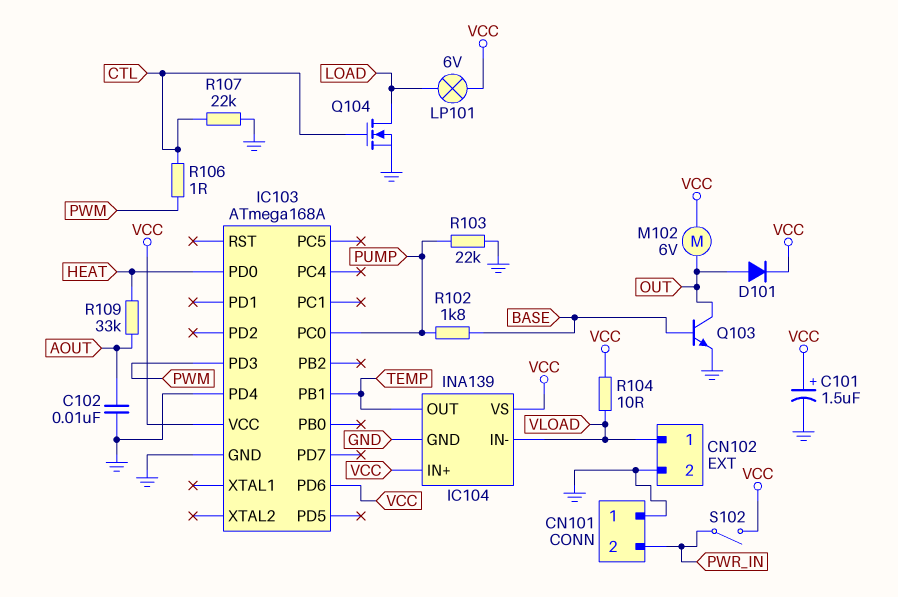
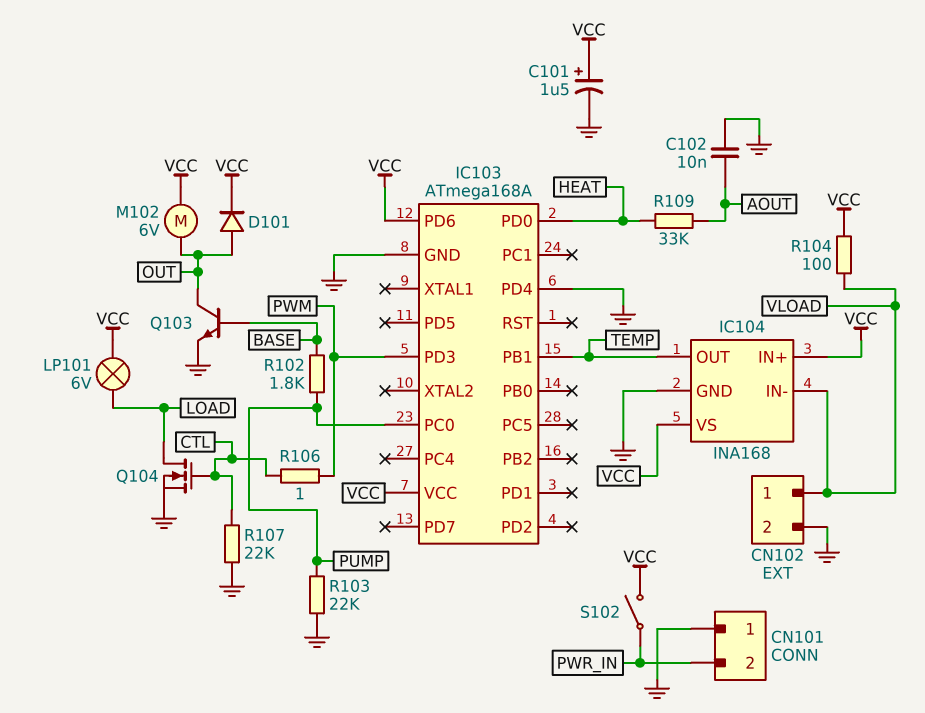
IC104: INA139 -> INA168
R104: 10 (VCC, VLOAD) -> 100 (VCC, VLOAD)

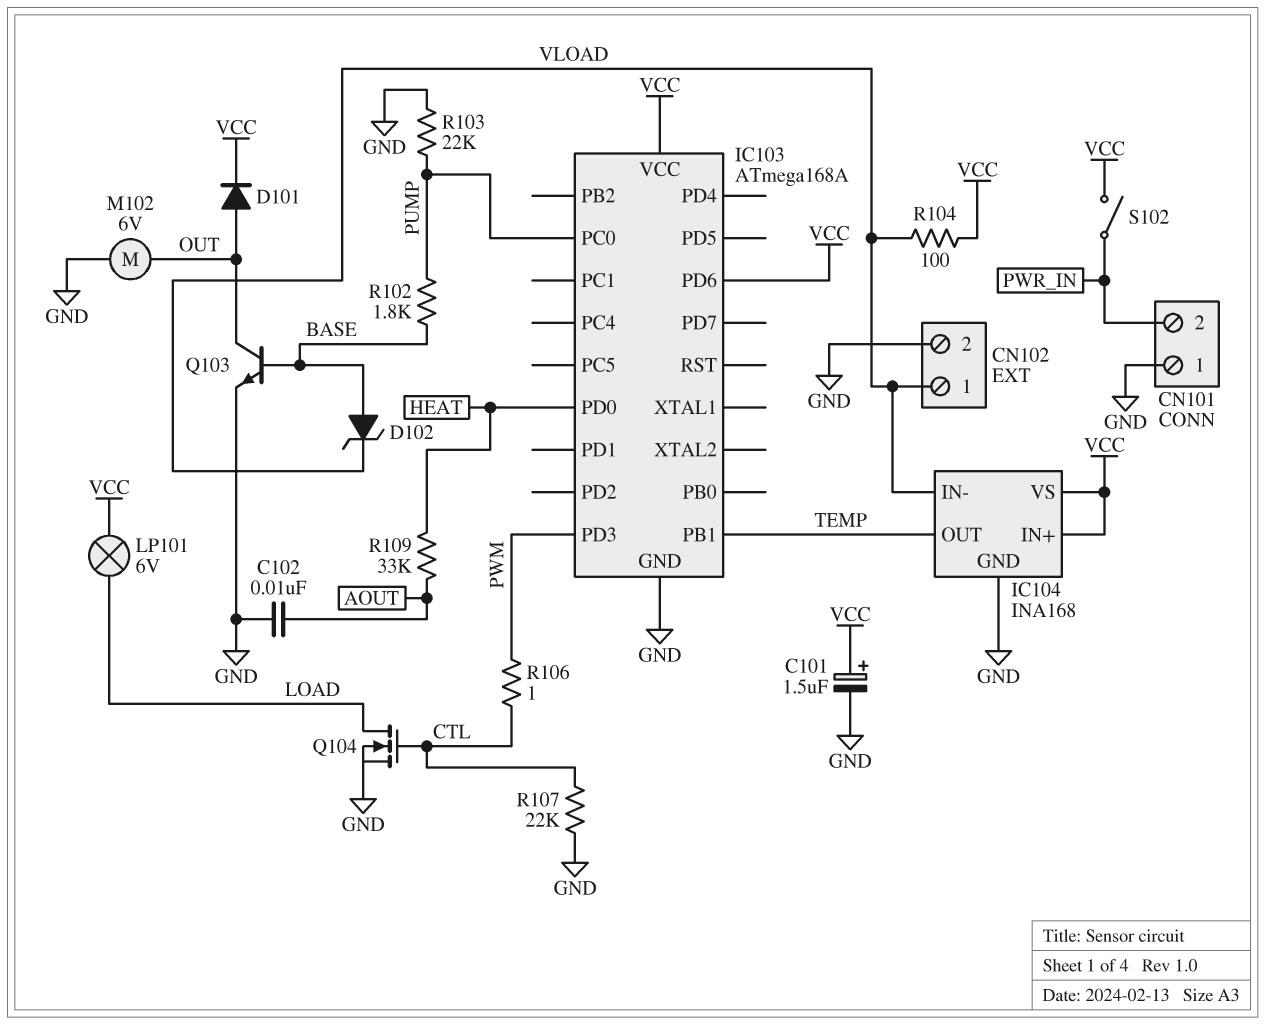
D102: none -> zener (A BASE, K VLOAD)
IC103 pin PD4: GND -> none
M102: motor 6V (OUT, VCC) -> motor 6V (GND, OUT)

